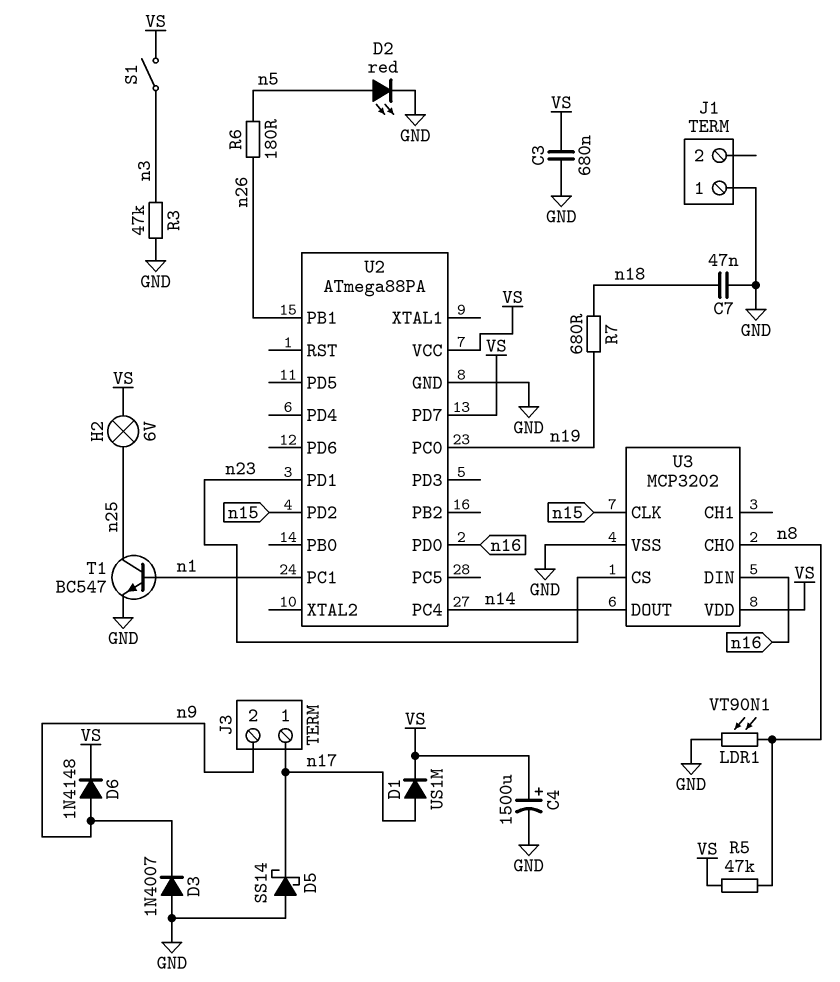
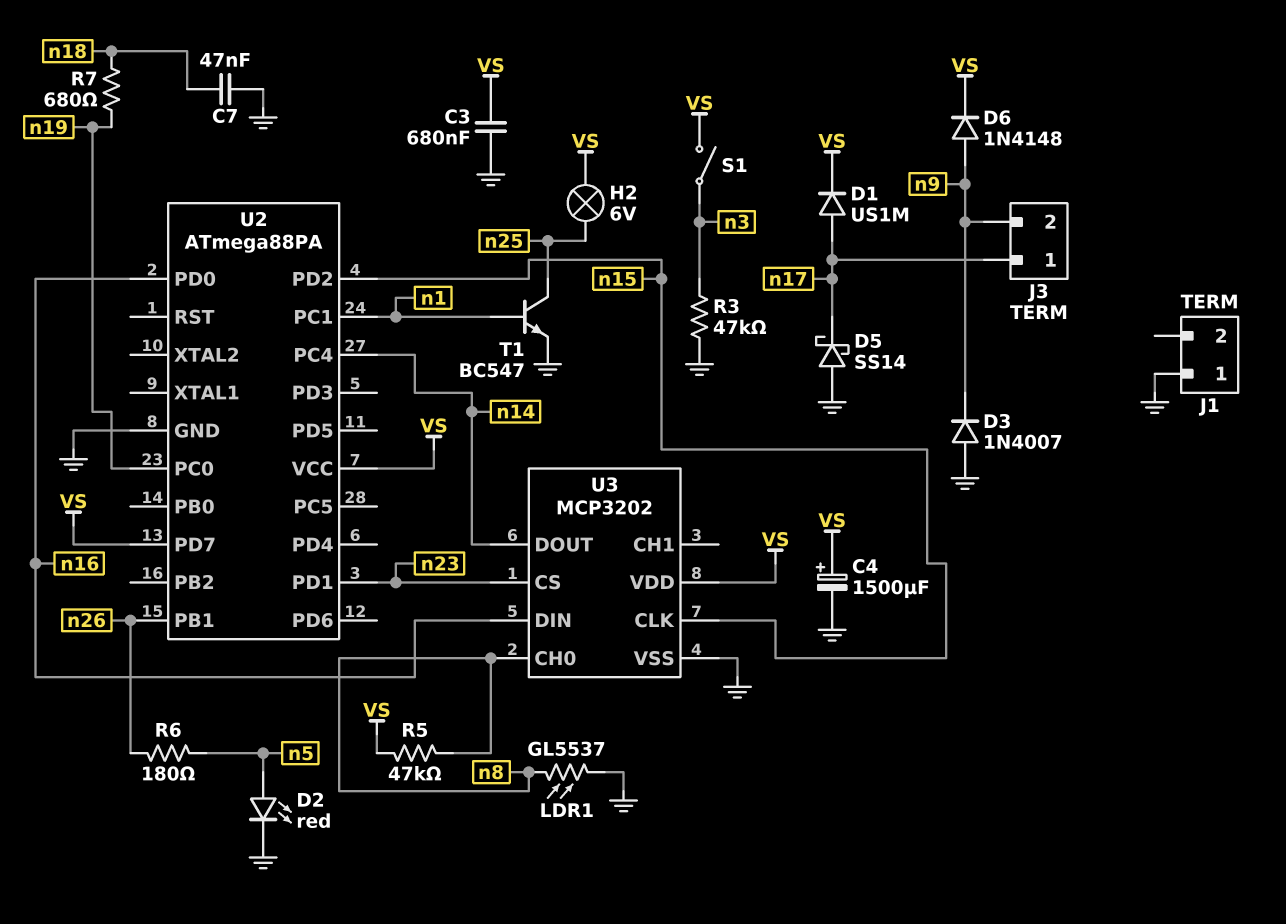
LDR1: VT90N1 (GND, n8) -> GL5537 (GND, n8)

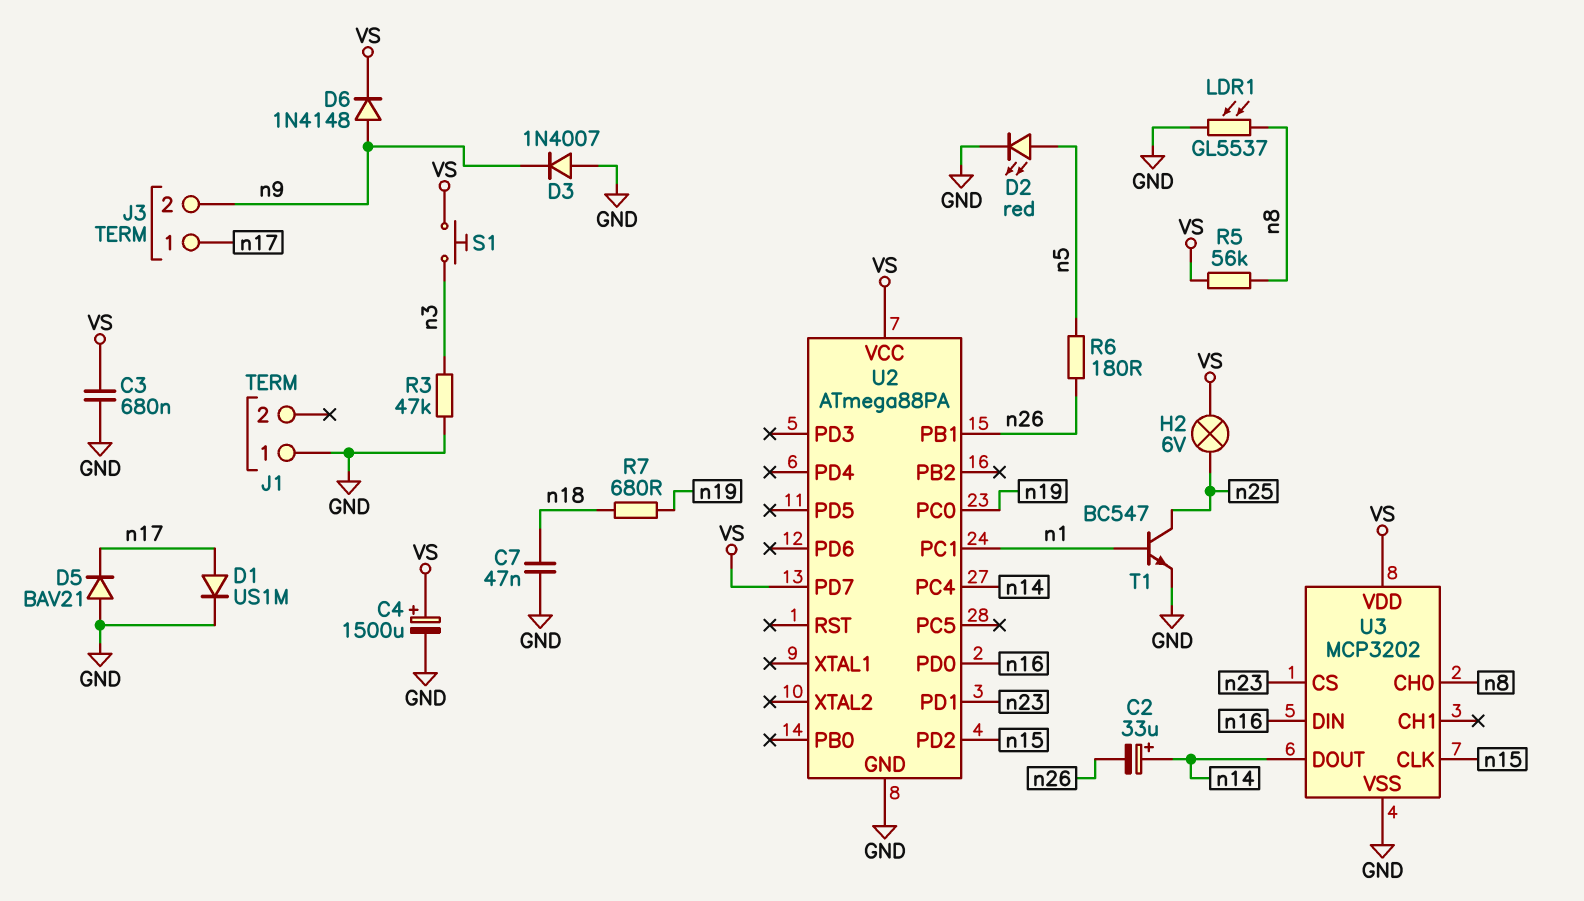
C2: none -> 33uF (plus n14, minus n26)
D1: diode US1M (A n17, K VS) -> diode US1M (A n17, K GND)
D5: schottky SS14 (A GND, K n17) -> diode BAV21 (A GND, K n17)
R5: 47k (VS, n8) -> 56k (VS, n8)
S1: switch (VS, n3) -> button (VS, n3)

